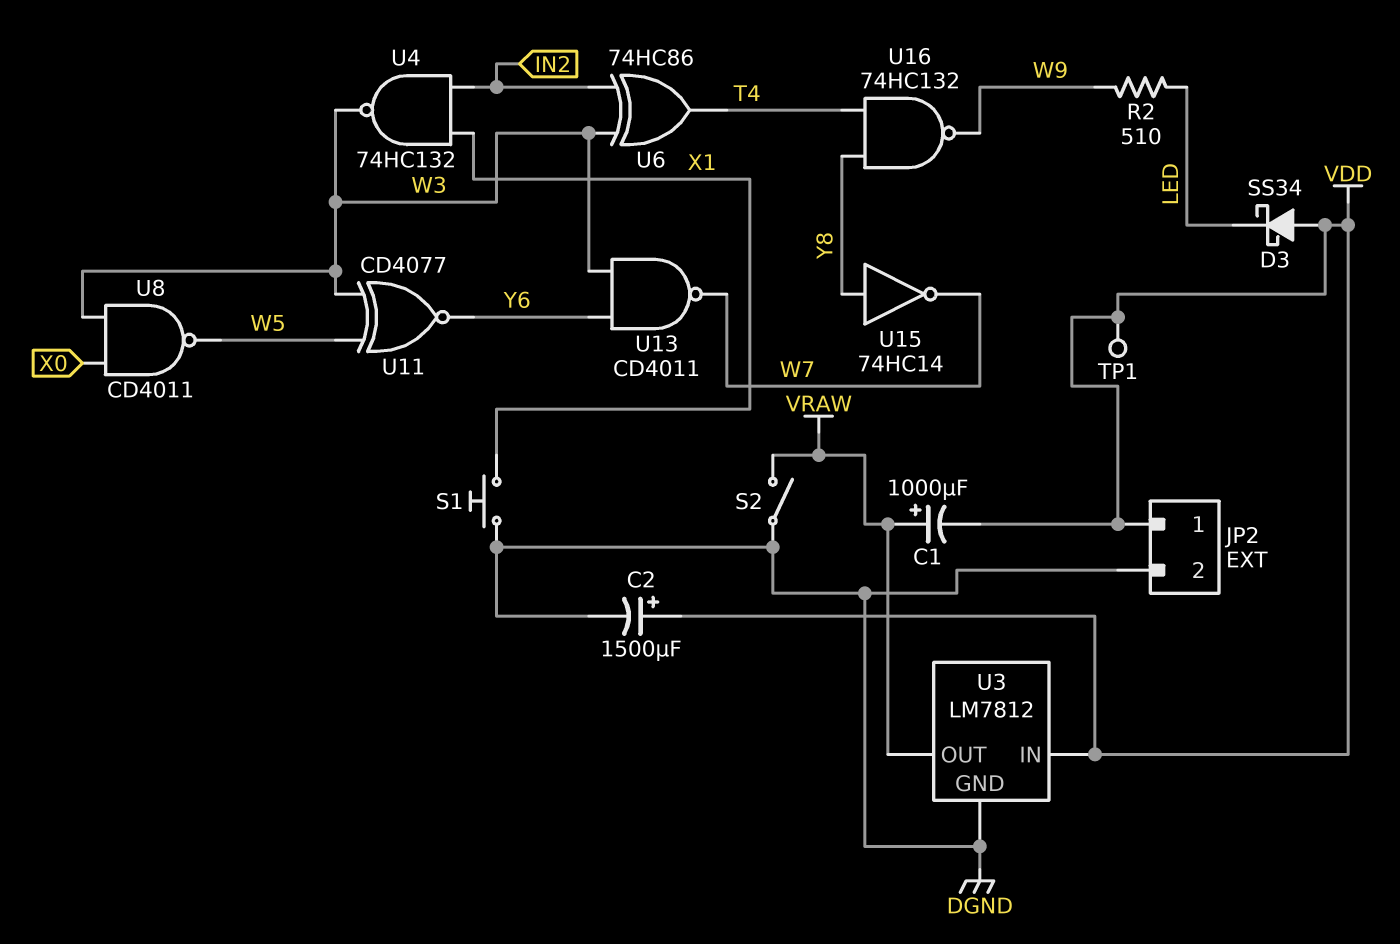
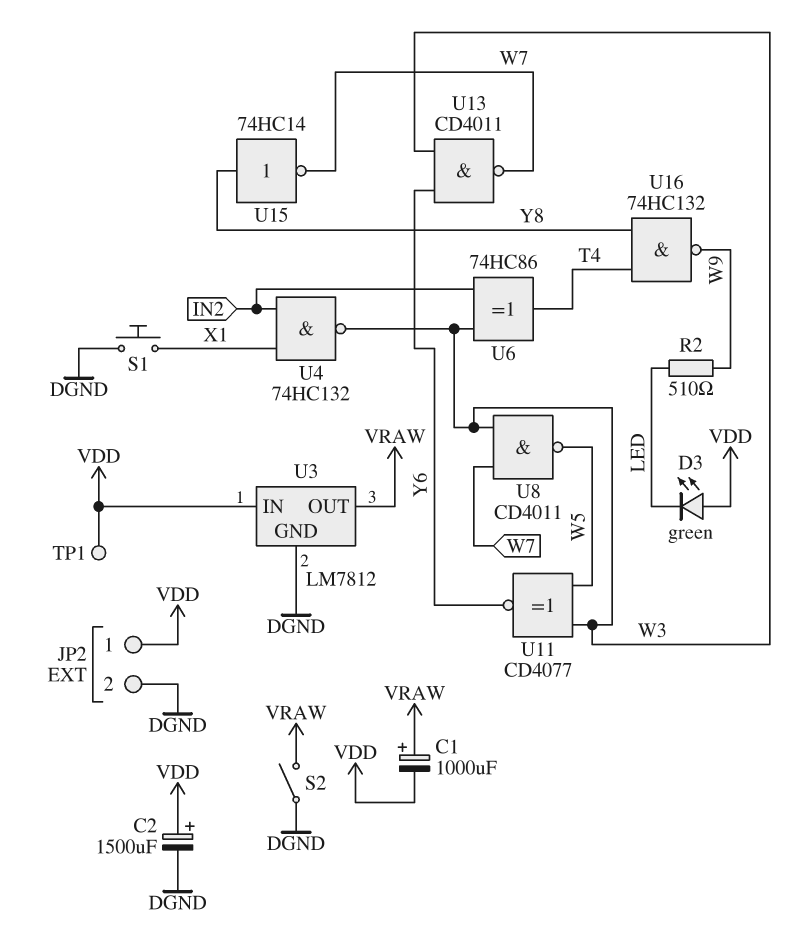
D3: schottky SS34 (A VDD, K LED) -> LED green (A VDD, K LED)
U8: NAND CD4011 (in W3, in X0, out W5) -> NAND CD4011 (in W3, in W7, out W5)

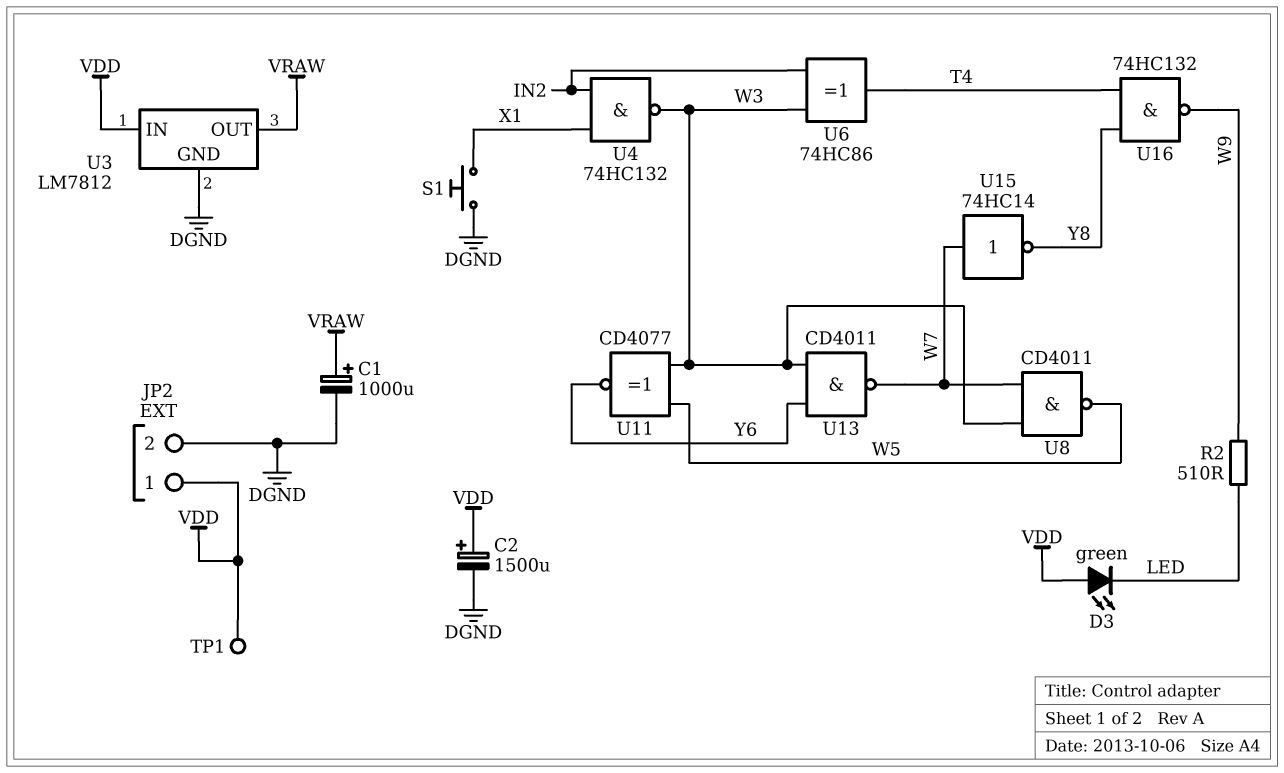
C1: 1000uF (plus VRAW, minus VDD) -> 1000uF (plus VRAW, minus DGND)
S2: switch (DGND, VRAW) -> none
U15: NOT 74HC14 (in Y8, out W7) -> NOT 74HC14 (in W7, out Y8)

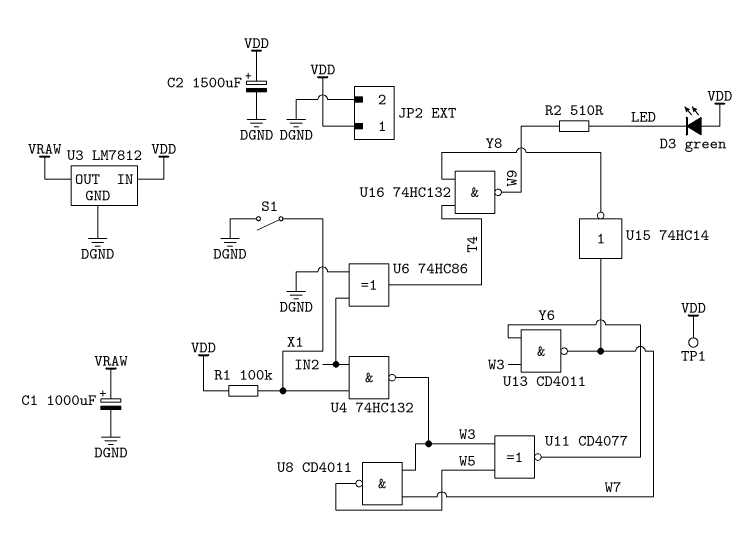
R1: none -> 100k (VDD, X1)
S1: button (DGND, X1) -> switch (DGND, X1)
U6: XOR 74HC86 (in IN2, in W3, out T4) -> XOR 74HC86 (in DGND, in IN2, out T4)

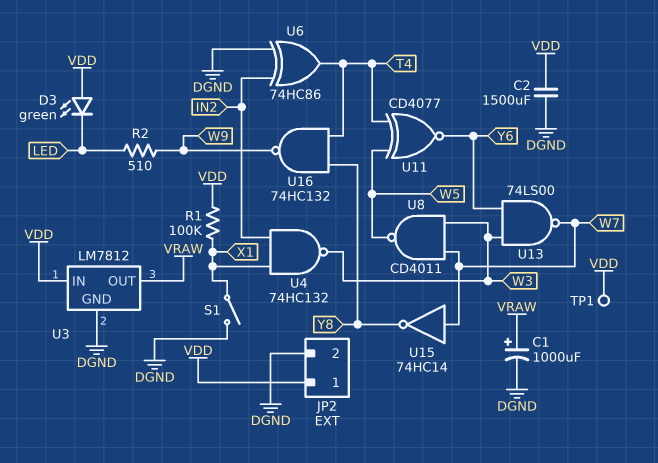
C2: 1500uF (plus VDD, minus DGND) -> 1500uF (DGND, VDD)
U11: XNOR CD4077 (in W3, in W5, out Y6) -> XNOR CD4077 (in T4, in W5, out Y6)
U13: NAND CD4011 (in W3, in Y6, out W7) -> NAND 74LS00 (in W3, in Y6, out W7)

